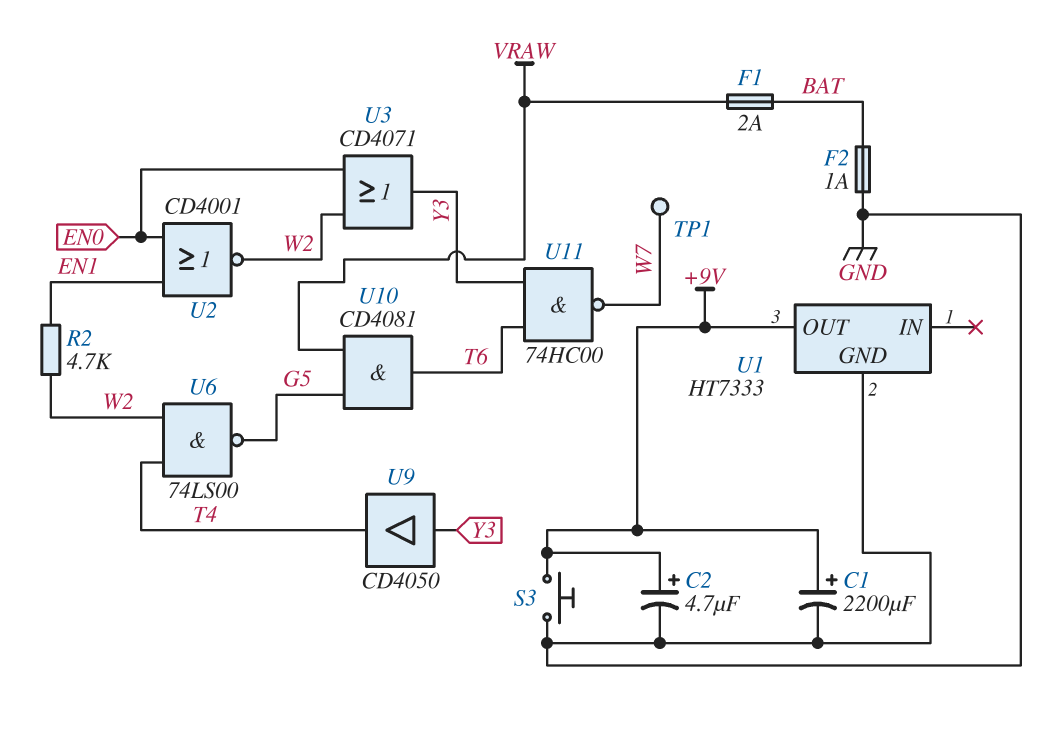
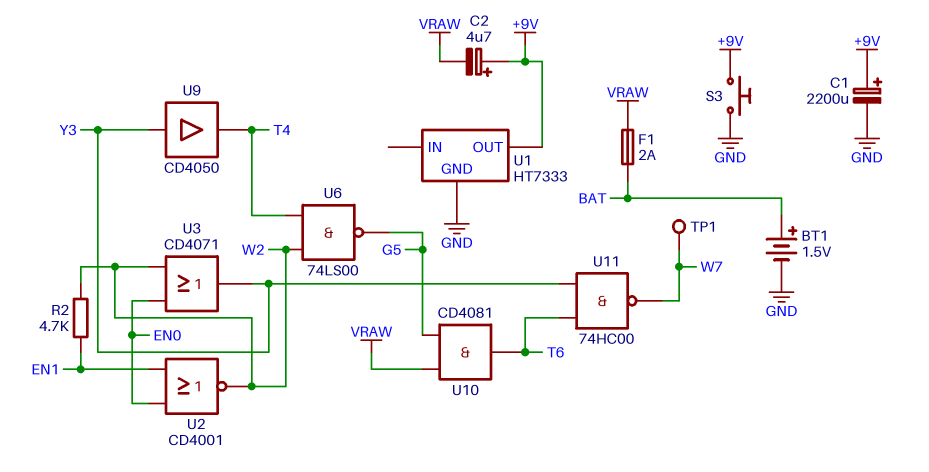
BT1: none -> 1.5V (plus BAT, minus GND)
C2: 4.7uF (plus +9V, minus GND) -> 4.7uF (plus +9V, minus VRAW)
F2: 1A (BAT, GND) -> none

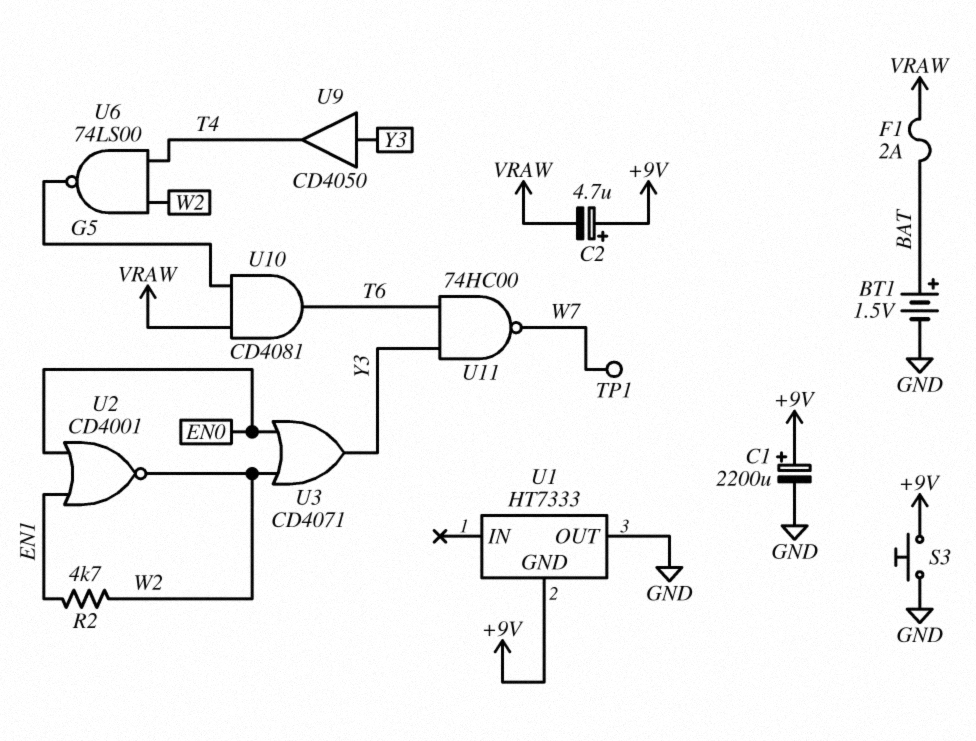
U1 pin GND: GND -> +9V
U1 pin OUT: +9V -> GND

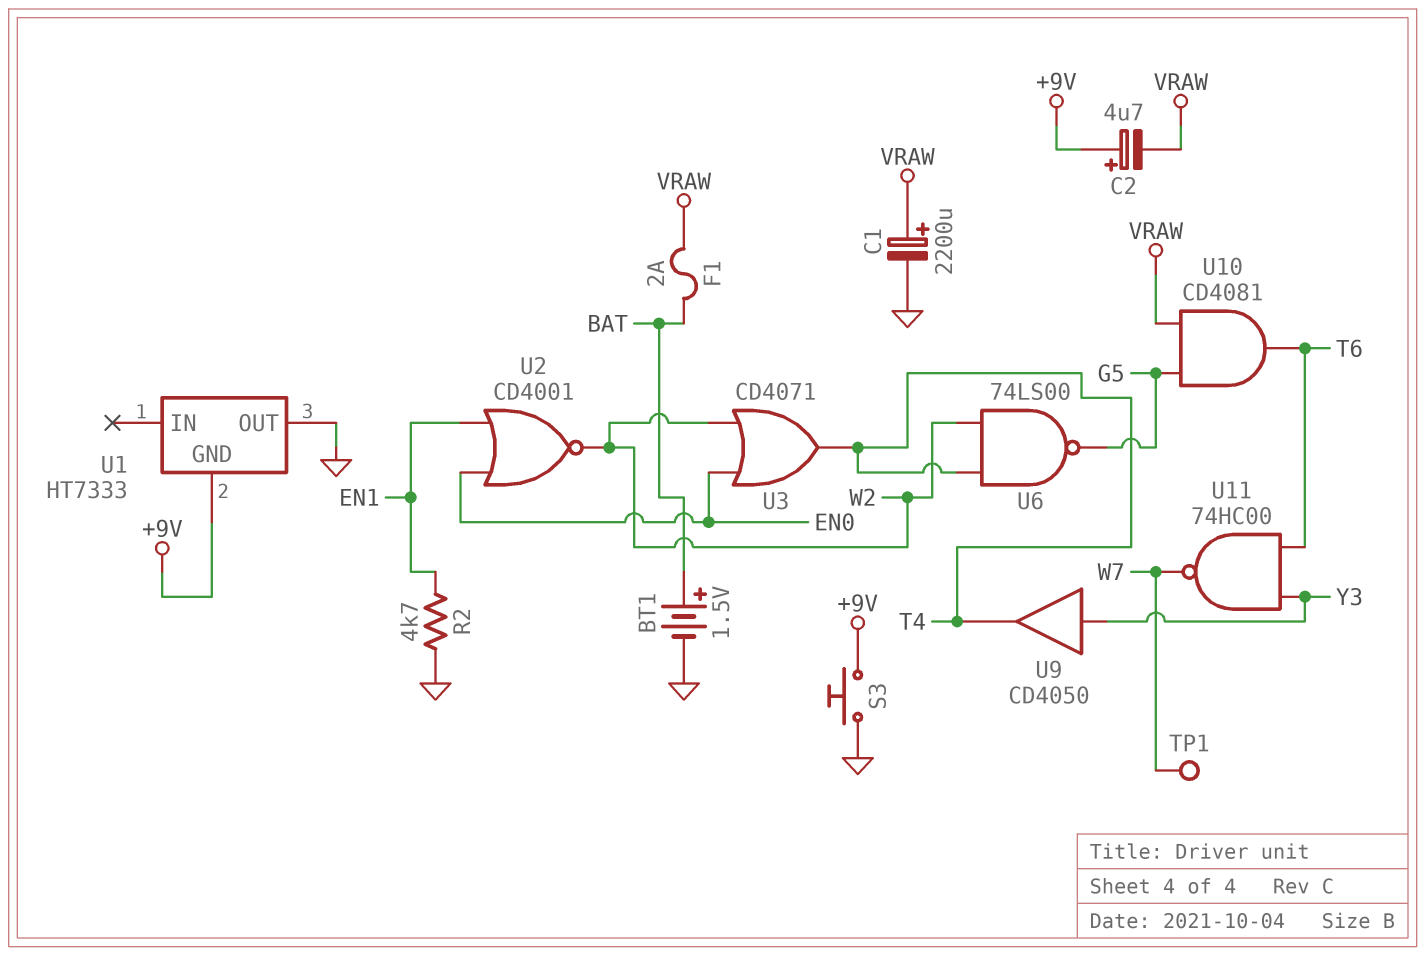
C1: 2200uF (plus +9V, minus GND) -> 2200uF (plus VRAW, minus GND)
R2: 4.7k (EN1, W2) -> 4.7k (EN1, GND)
U3: OR CD4071 (in EN0, in W2, out Y3) -> OR CD4071 (in EN0, in W2, out T4)

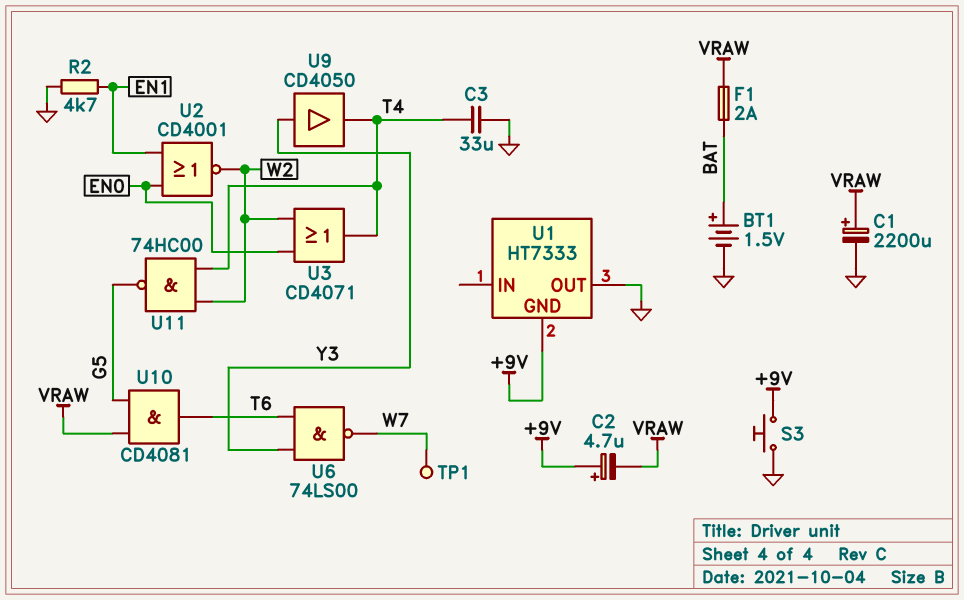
C3: none -> 33uF (GND, T4)
U6: NAND 74LS00 (in T4, in W2, out G5) -> NAND 74LS00 (in T6, in Y3, out W7)
U11: NAND 74HC00 (in T6, in Y3, out W7) -> NAND 74HC00 (in T4, in W2, out G5)

